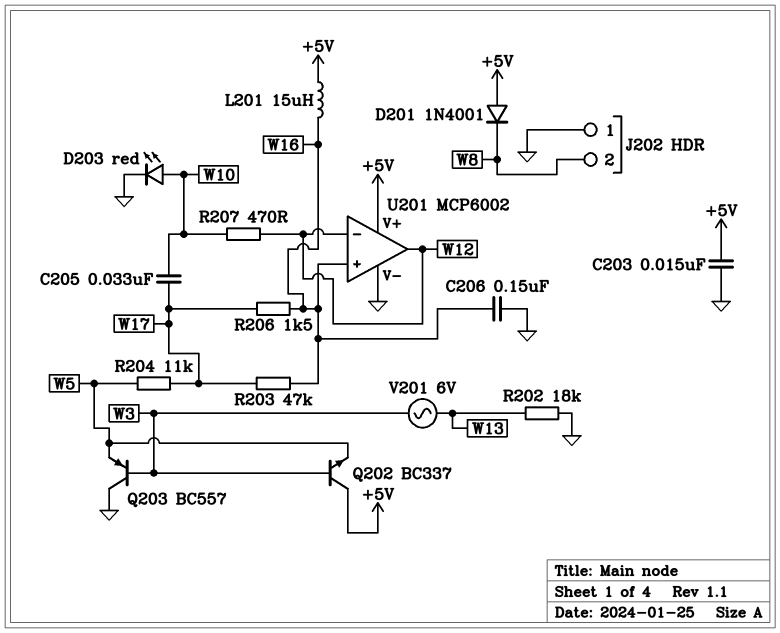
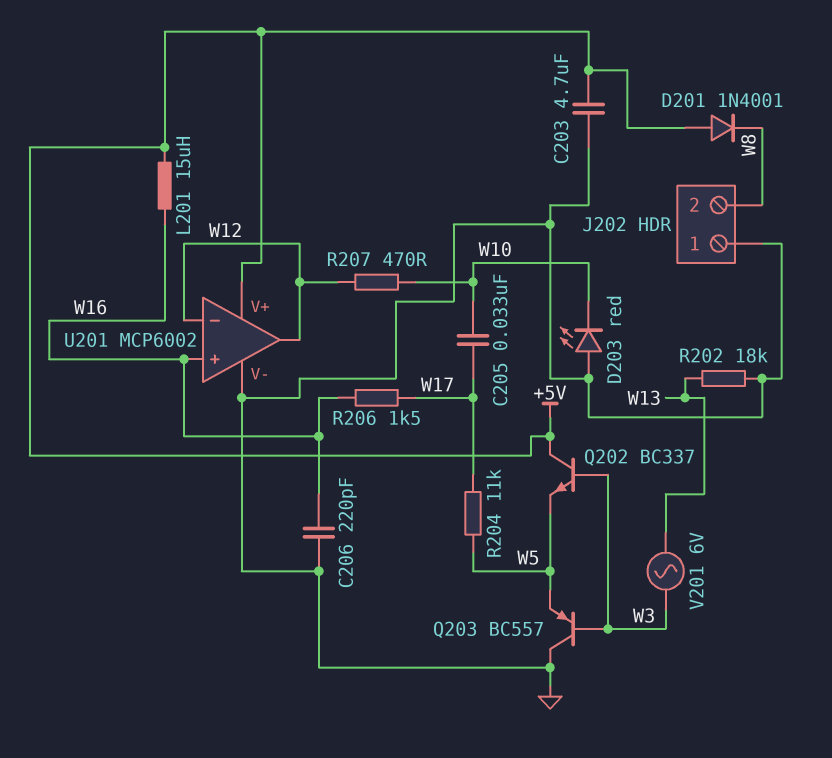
C203: 15nF (+5V, GND) -> 4.7uF (+5V, GND)
C206: 150nF (GND, W16) -> 220pF (GND, W16)
D203: LED red (A W10, K GND) -> LED red (A GND, K W10)
R203: 47k (W16, W17) -> none

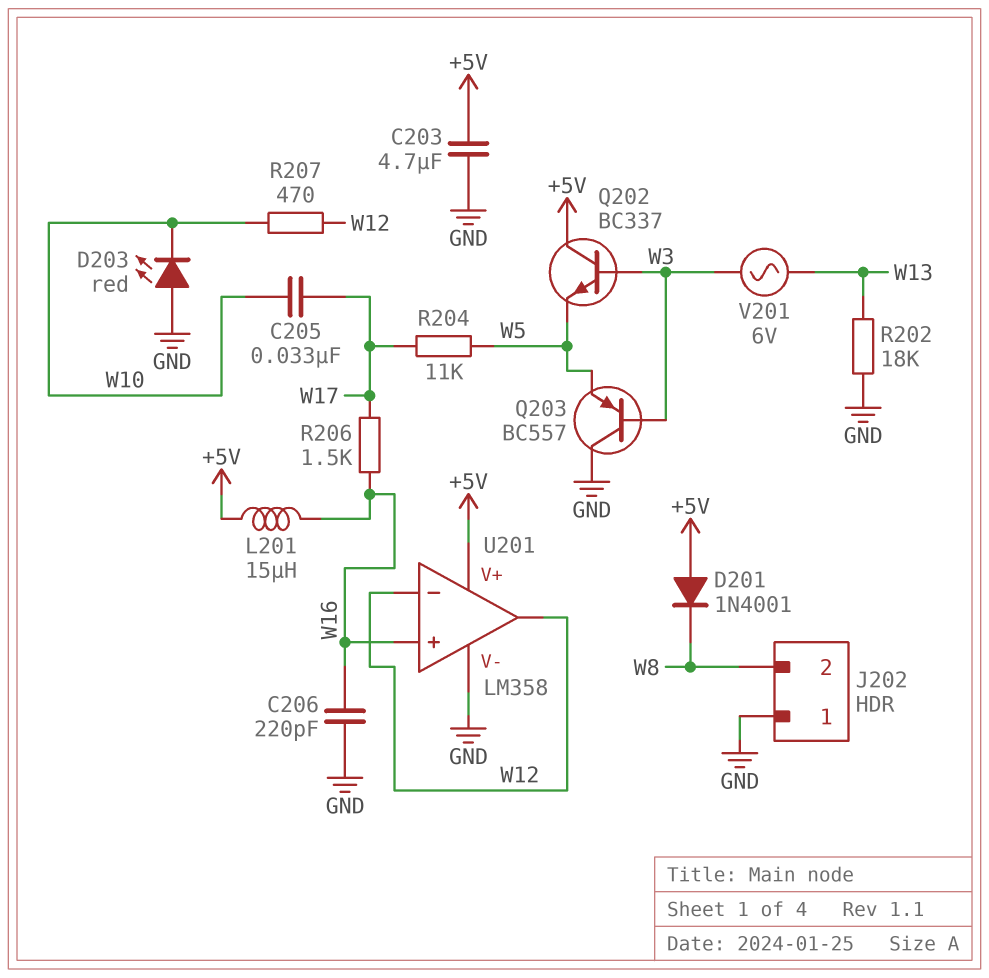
U201: MCP6002 -> LM358

